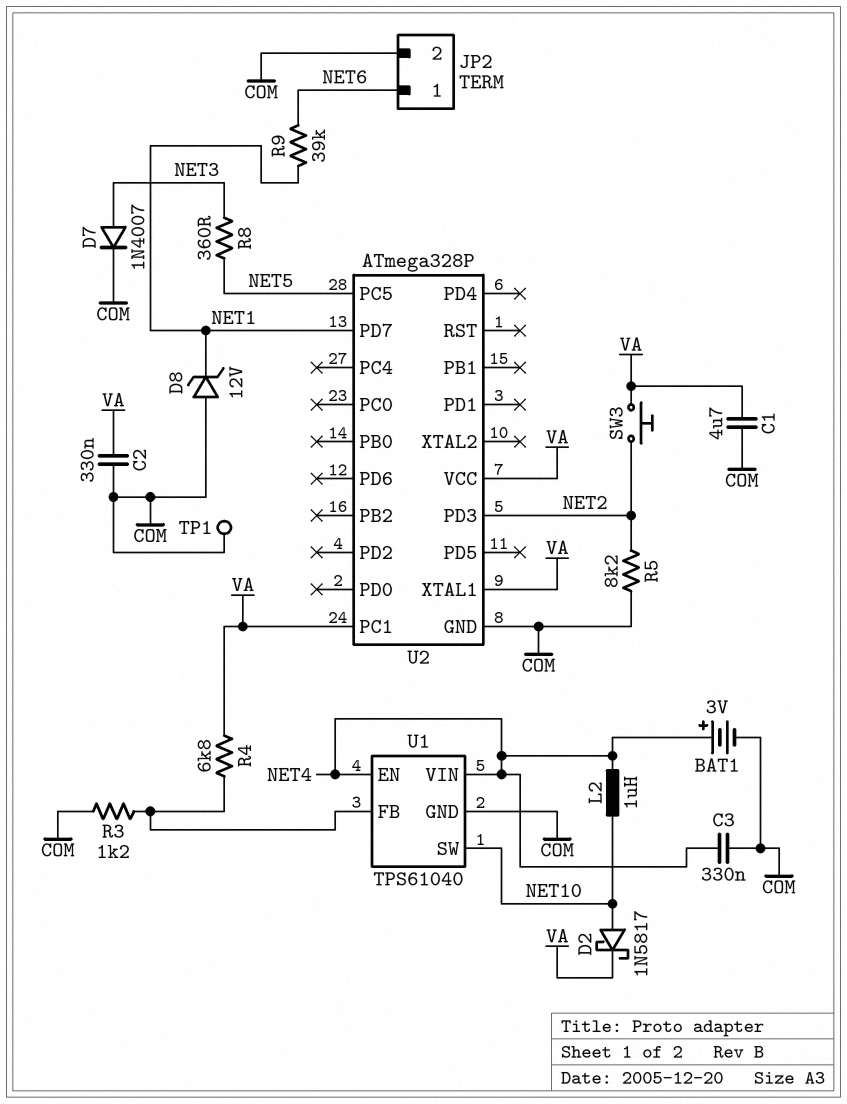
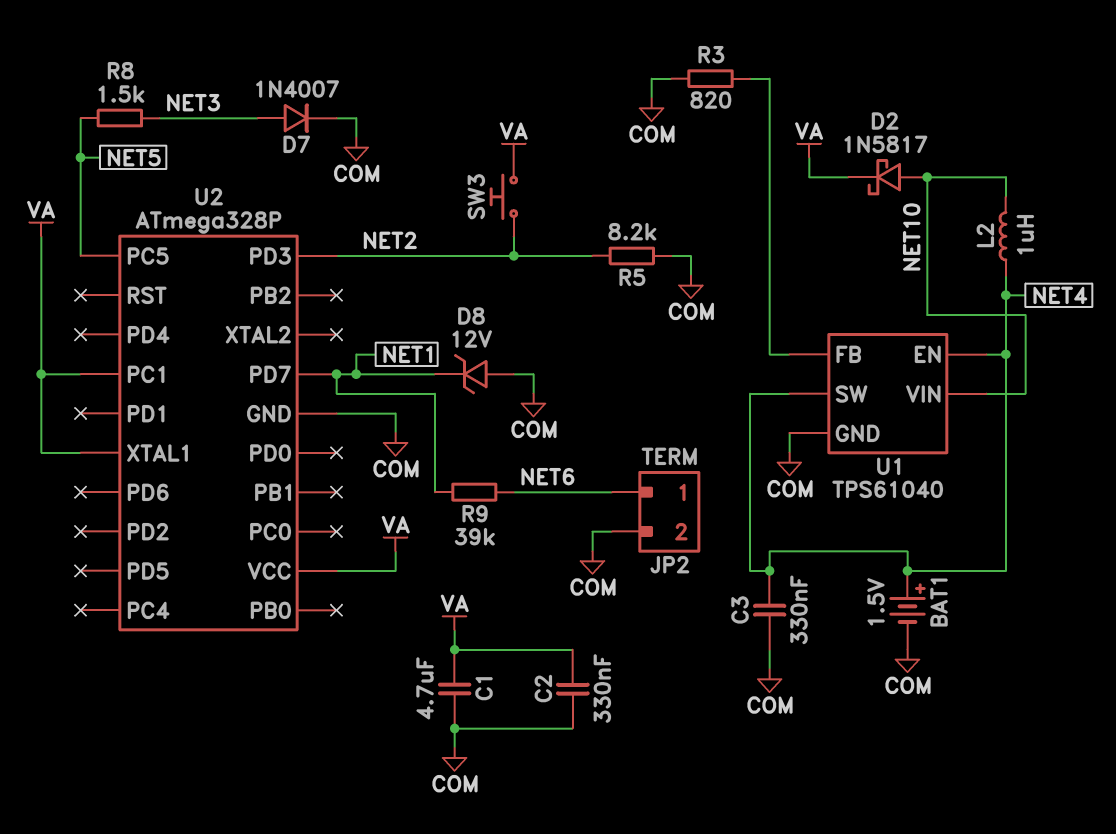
BAT1: 3V (plus NET4, minus COM) -> 1.5V (plus NET4, minus COM)
R3: 1.2k (COM, U1/FB) -> 820 (COM, U1/FB)
R4: 6.8k (U1/FB, VA) -> none
R8: 360 (NET3, NET5) -> 1.5k (NET3, NET5)
TP1: test point (COM) -> none
U1 pin SW: NET10 -> NET4
U1 pin VIN: NET4 -> NET10

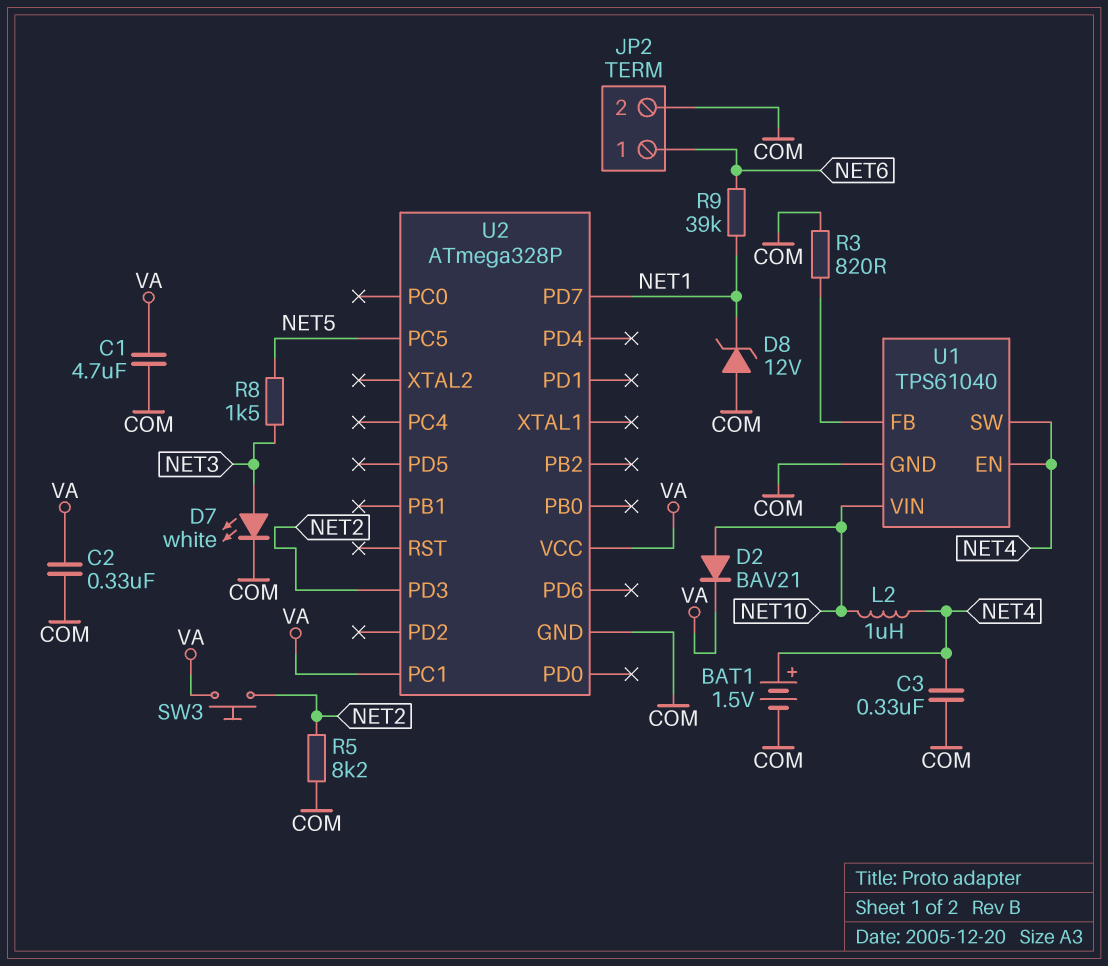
D2: schottky 1N5817 (A NET10, K VA) -> diode BAV21 (A NET10, K VA)
D7: diode 1N4007 (A NET3, K COM) -> LED white (A NET3, K COM)
U2 pin XTAL1: VA -> none

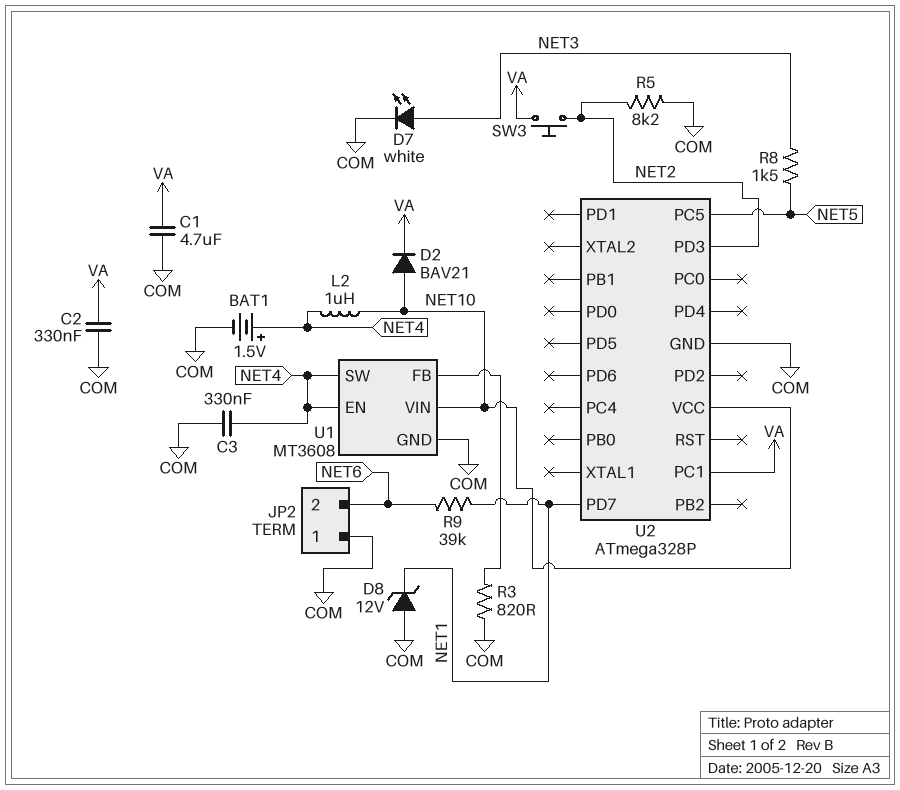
JP2 pin 1: NET6 -> COM
JP2 pin 2: COM -> NET6
U1: TPS61040 -> MT3608
U2 pin VCC: VA -> NET10

